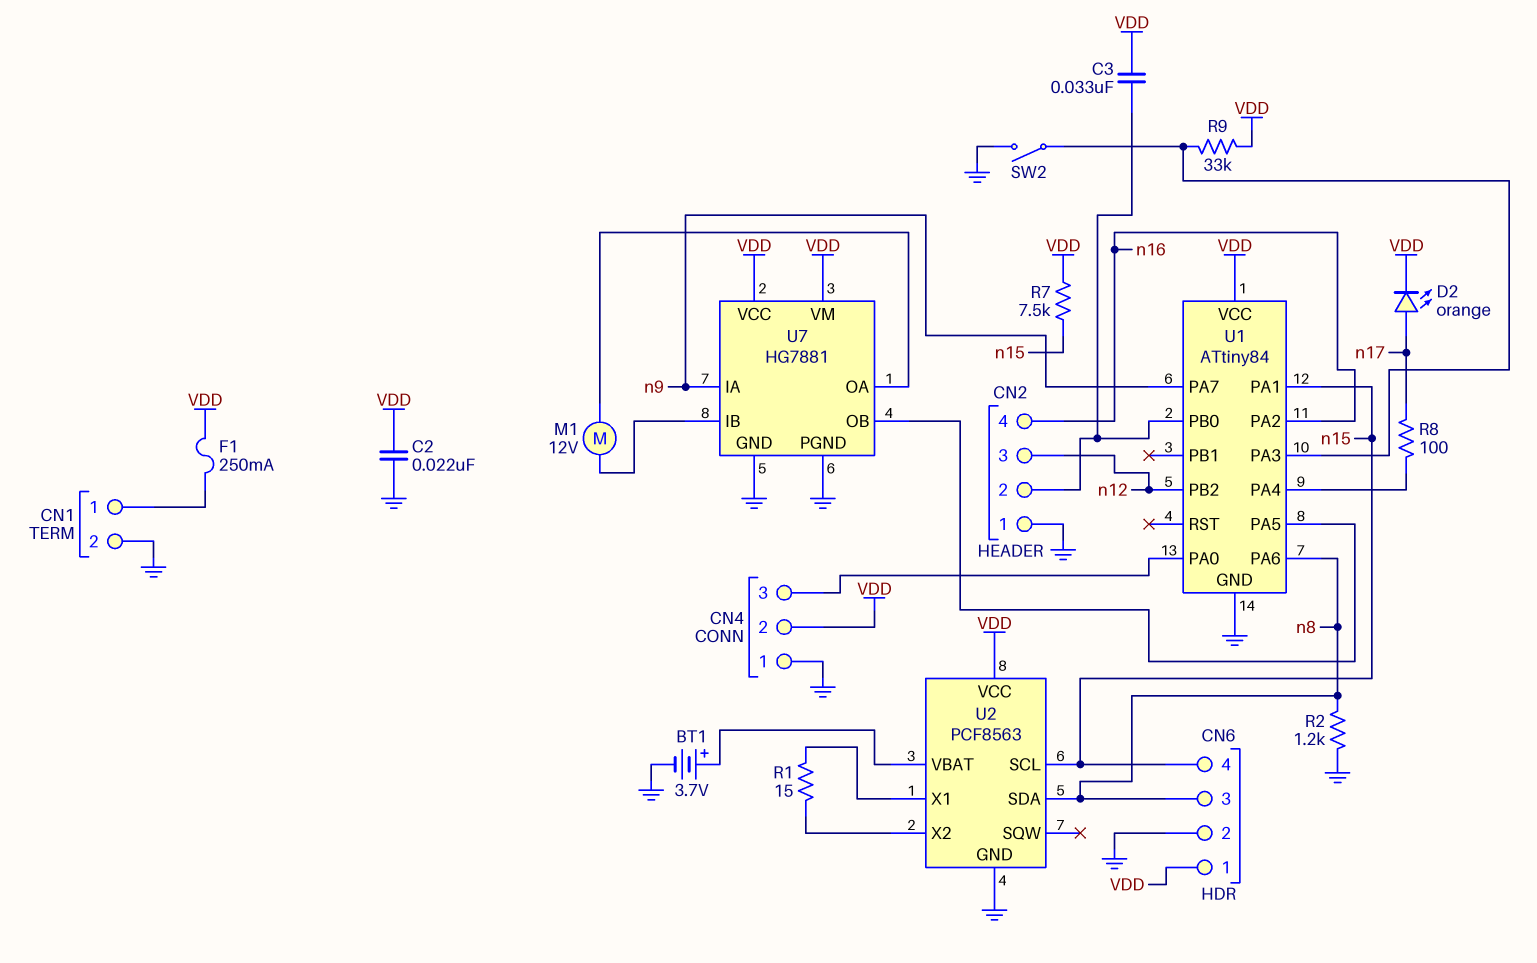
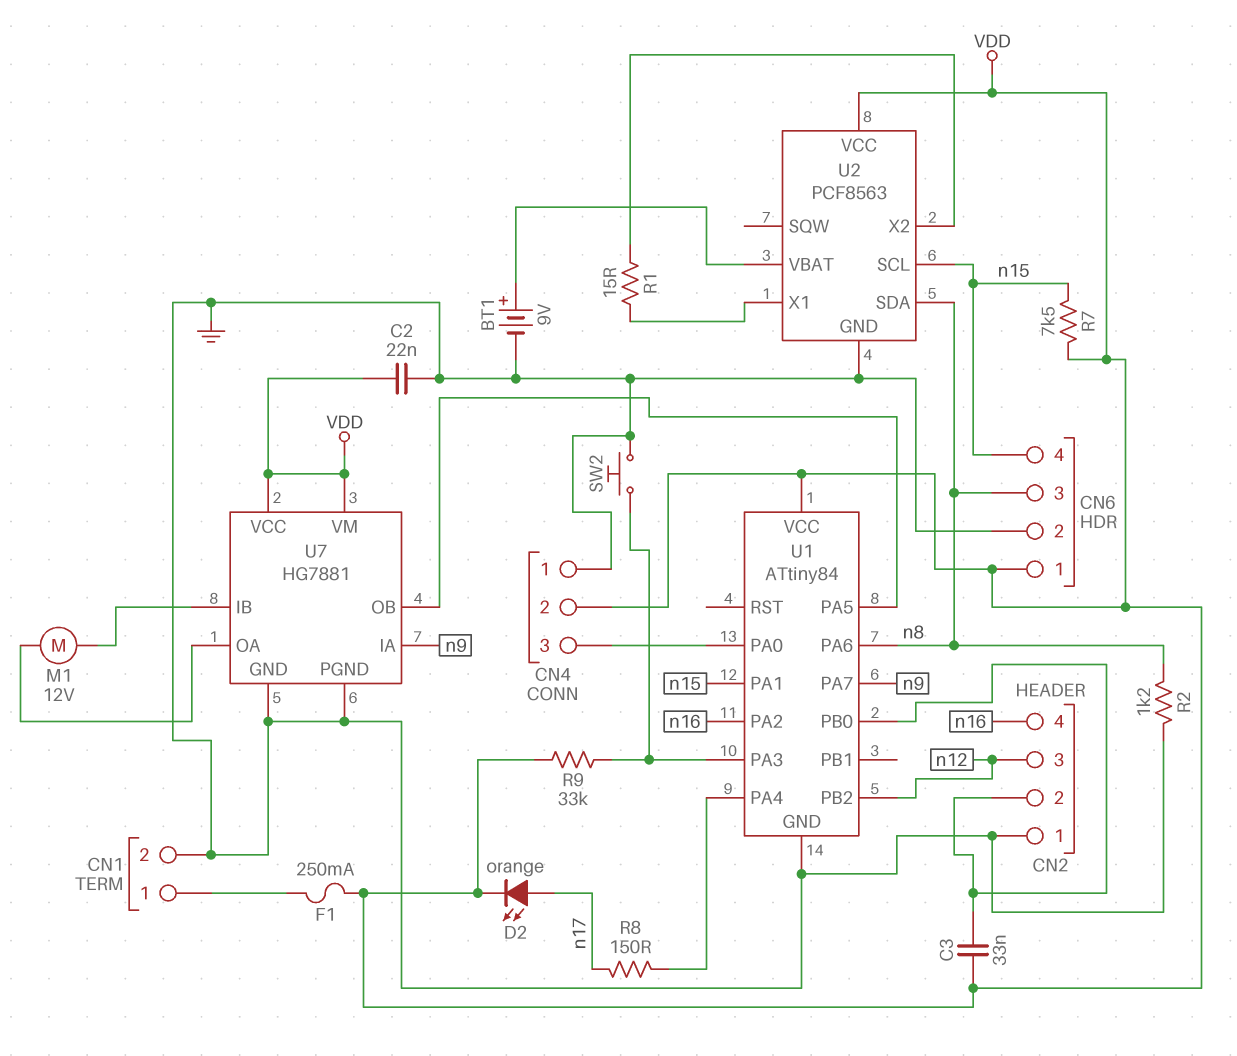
BT1: 3.7V (plus U2/VBAT, minus GND) -> 9V (plus U2/VBAT, minus GND)
R8: 100 (U1/PA4, n17) -> 150 (U1/PA4, n17)
SW2: switch (GND, U1/PA3) -> button (GND, U1/PA3)

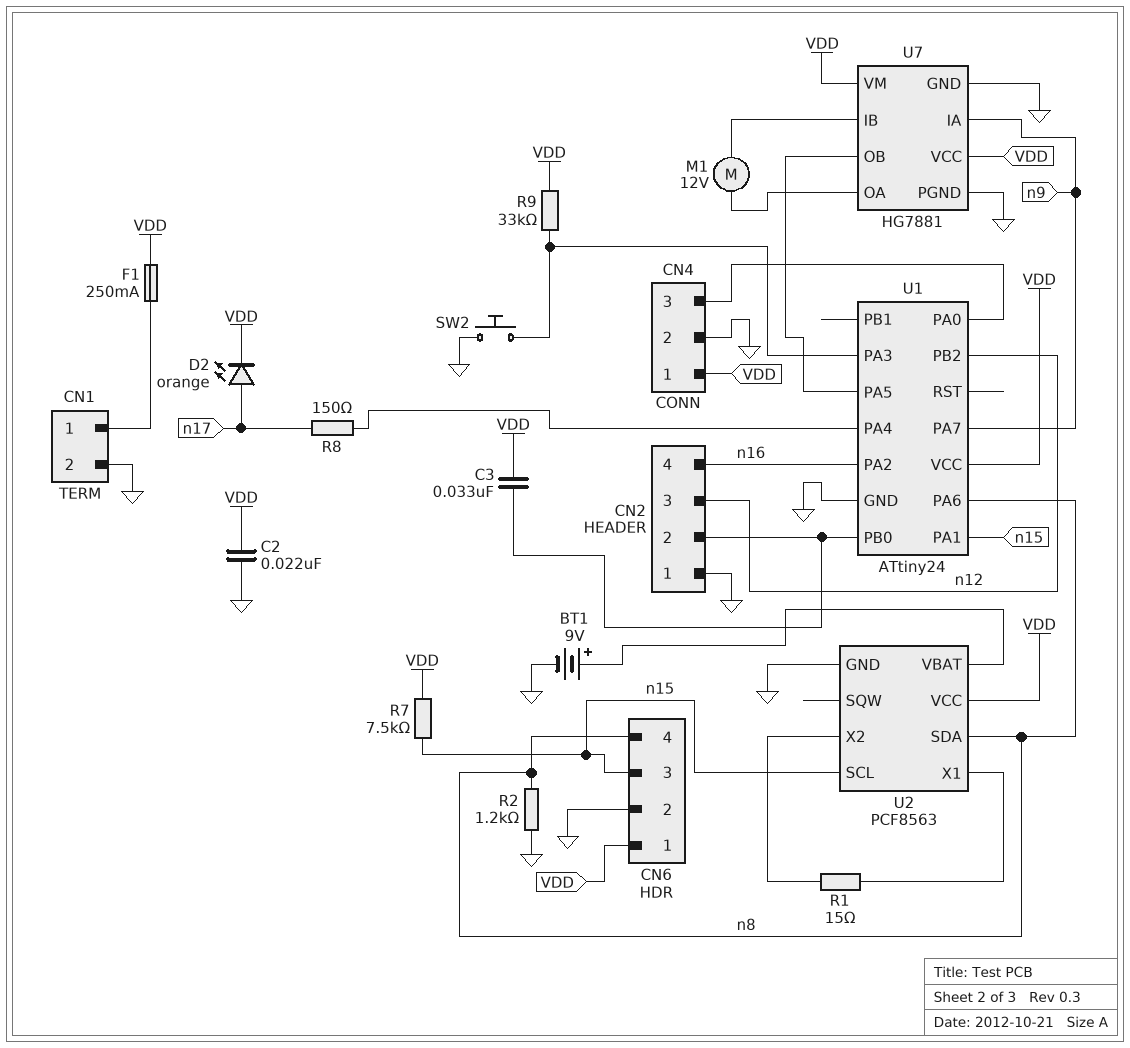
CN4 pin 1: GND -> VDD
CN4 pin 2: VDD -> GND
CN6 pin 3: n8 -> n15
CN6 pin 4: n15 -> n8
U1: ATtiny84 -> ATtiny24

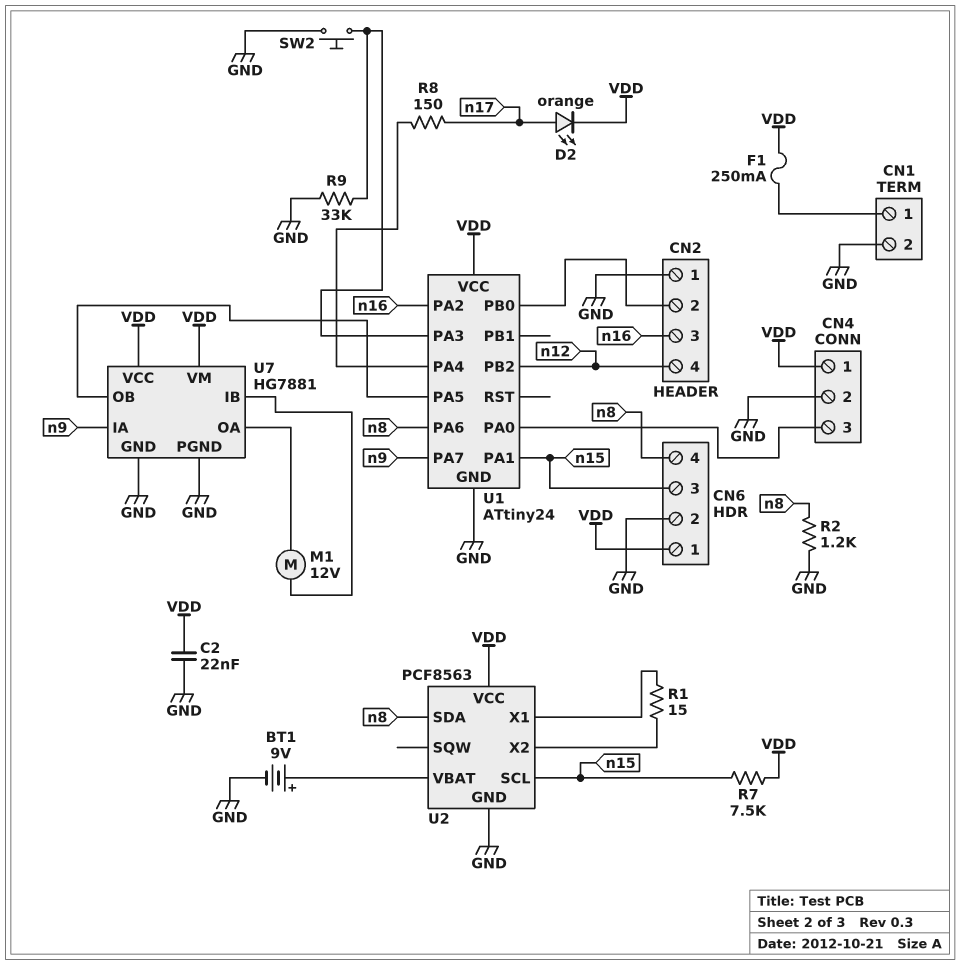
C3: 33nF (CN2/2, VDD) -> none
CN2 pin 3: n12 -> n16
CN2 pin 4: n16 -> n12
R9: 33k (U1/PA3, VDD) -> 33k (GND, U1/PA3)

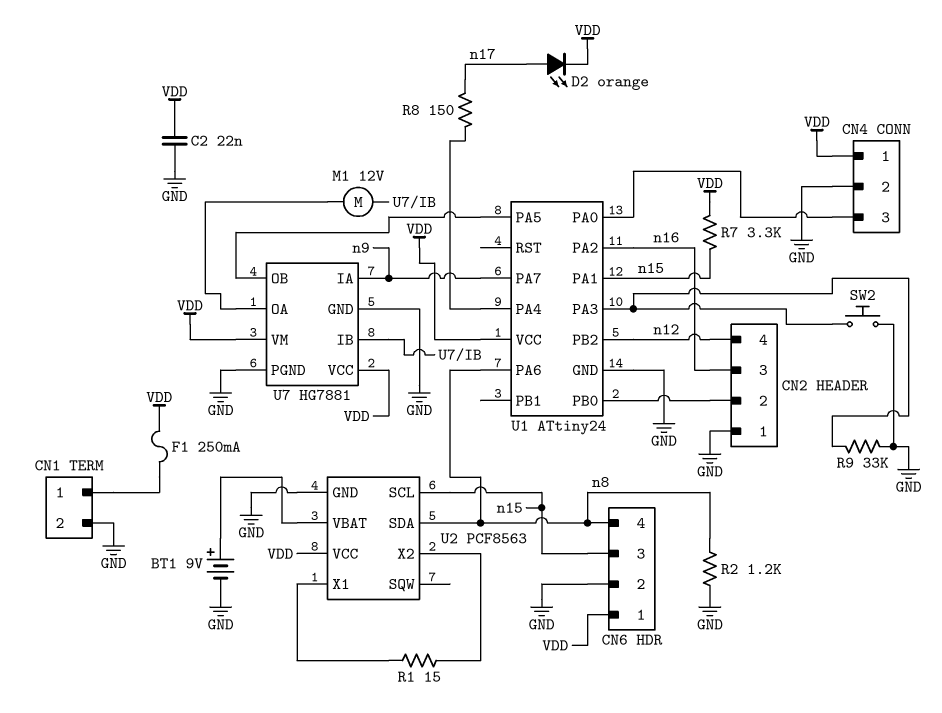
R7: 7.5k (VDD, n15) -> 3.3k (VDD, n15)

